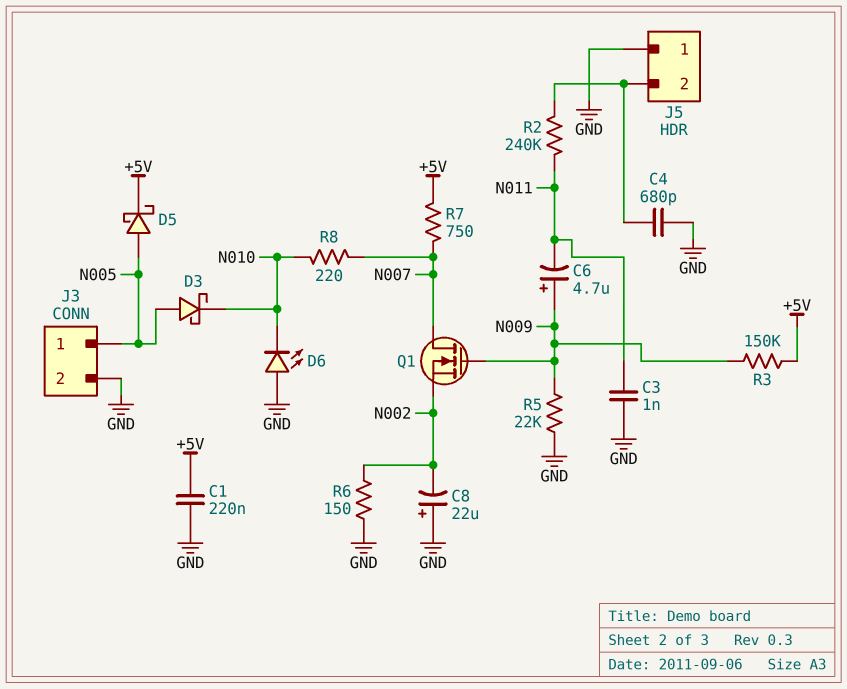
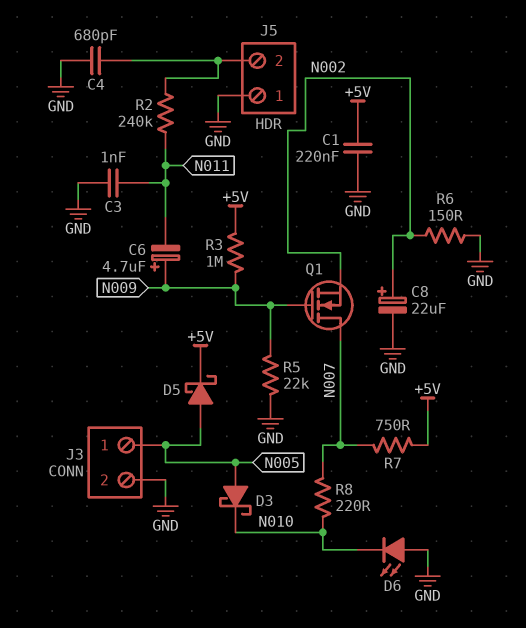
C8: 22uF (plus GND, minus N002) -> 22uF (plus N002, minus GND)
R3: 150k (+5V, N009) -> 1M (+5V, N009)

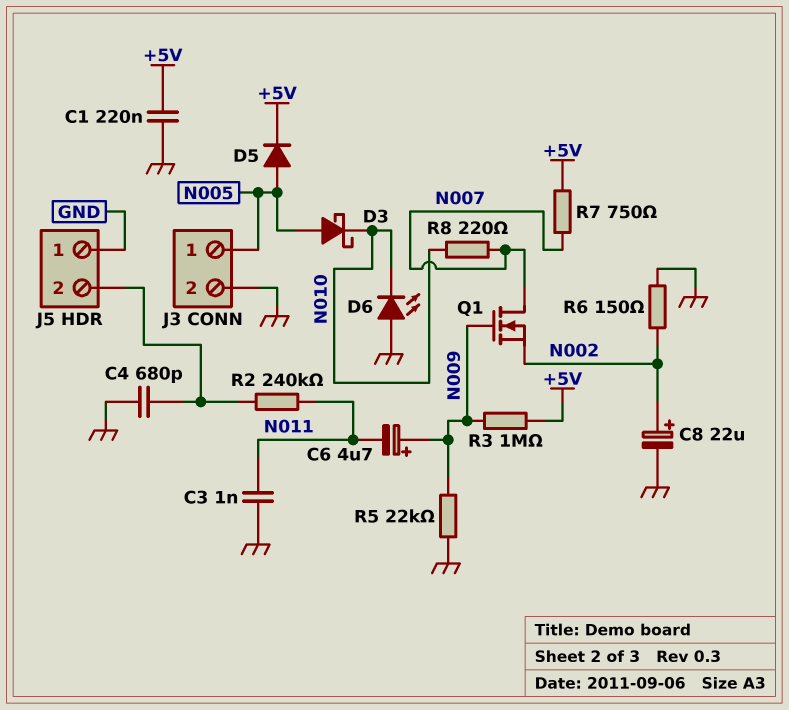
D5: schottky (A N005, K +5V) -> diode (A N005, K +5V)

